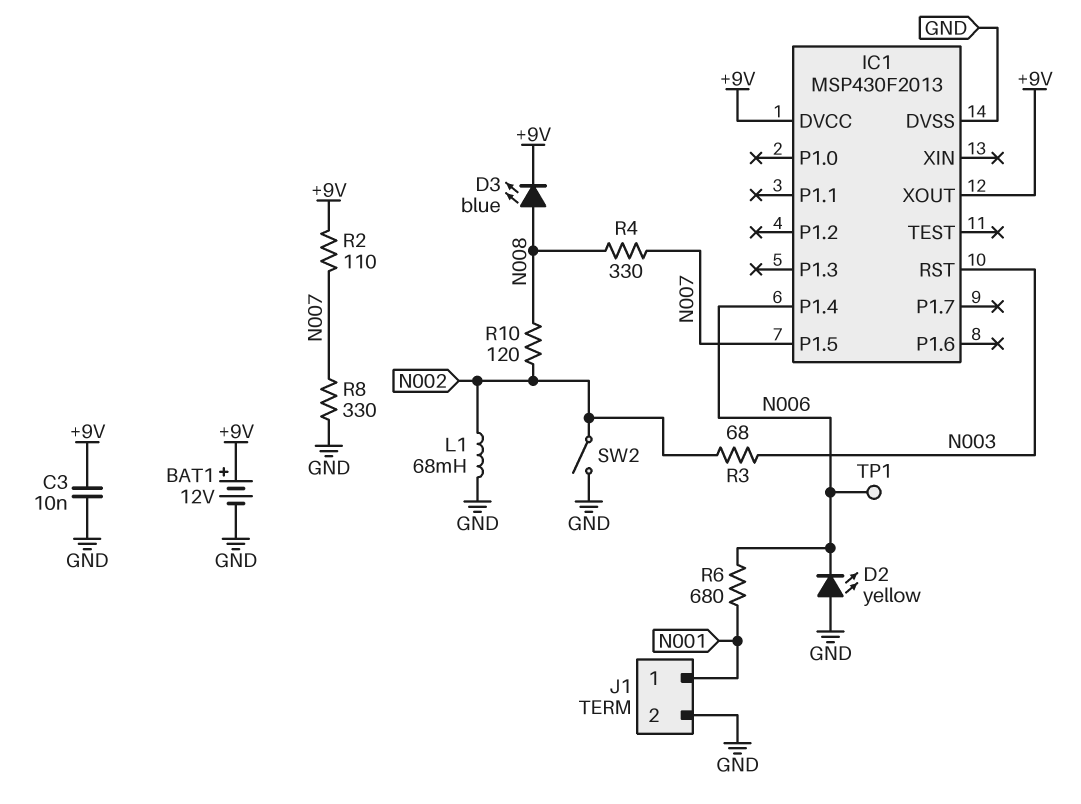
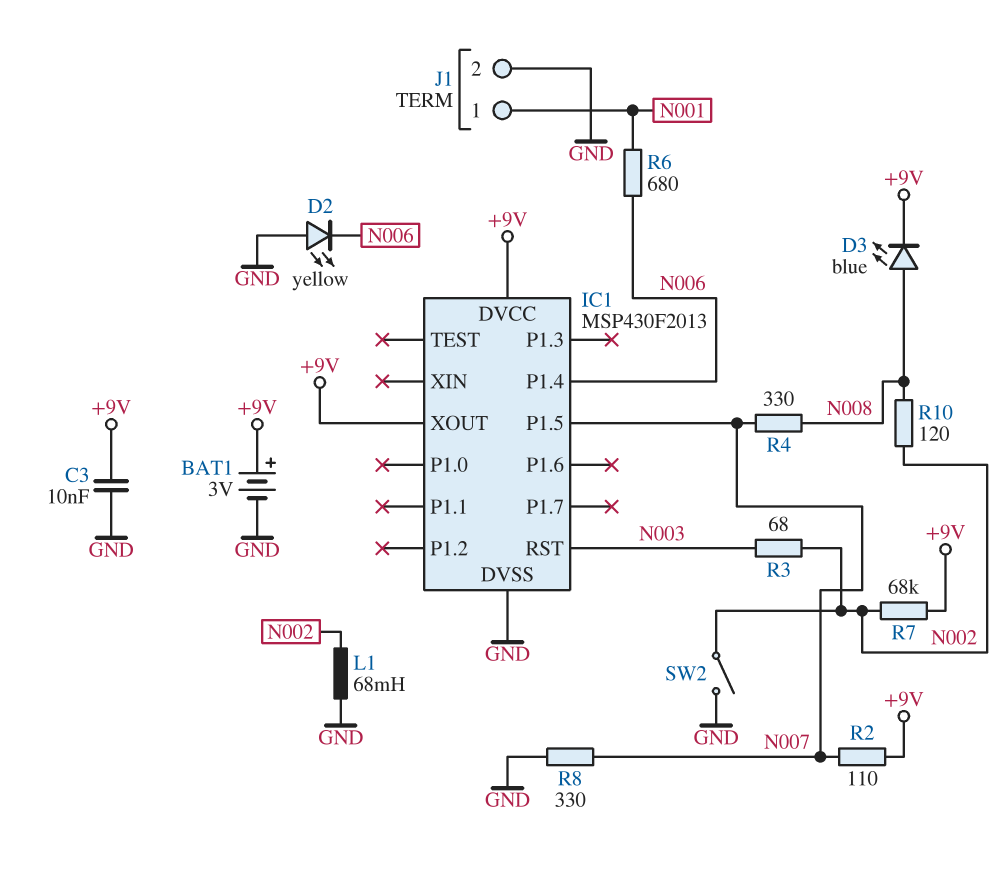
BAT1: 12V (plus +9V, minus GND) -> 3V (plus +9V, minus GND)
R7: none -> 68k (+9V, N002)
TP1: test point (N006) -> none

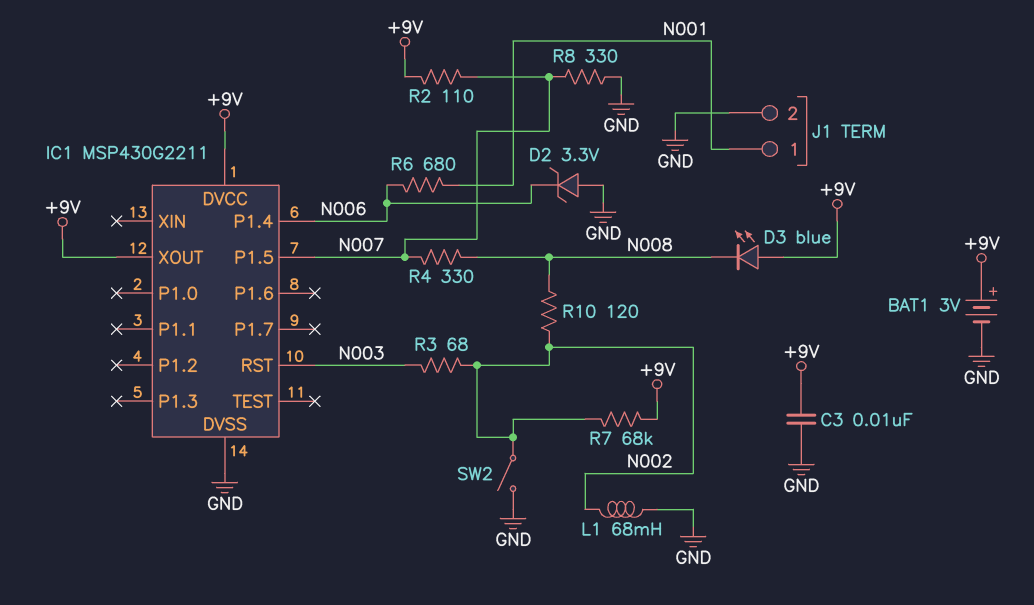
D2: LED yellow (A GND, K N006) -> zener 3.3V (A GND, K N006)
D3: LED blue (A N008, K +9V) -> LED blue (A +9V, K N008)
IC1: MSP430F2013 -> MSP430G2211

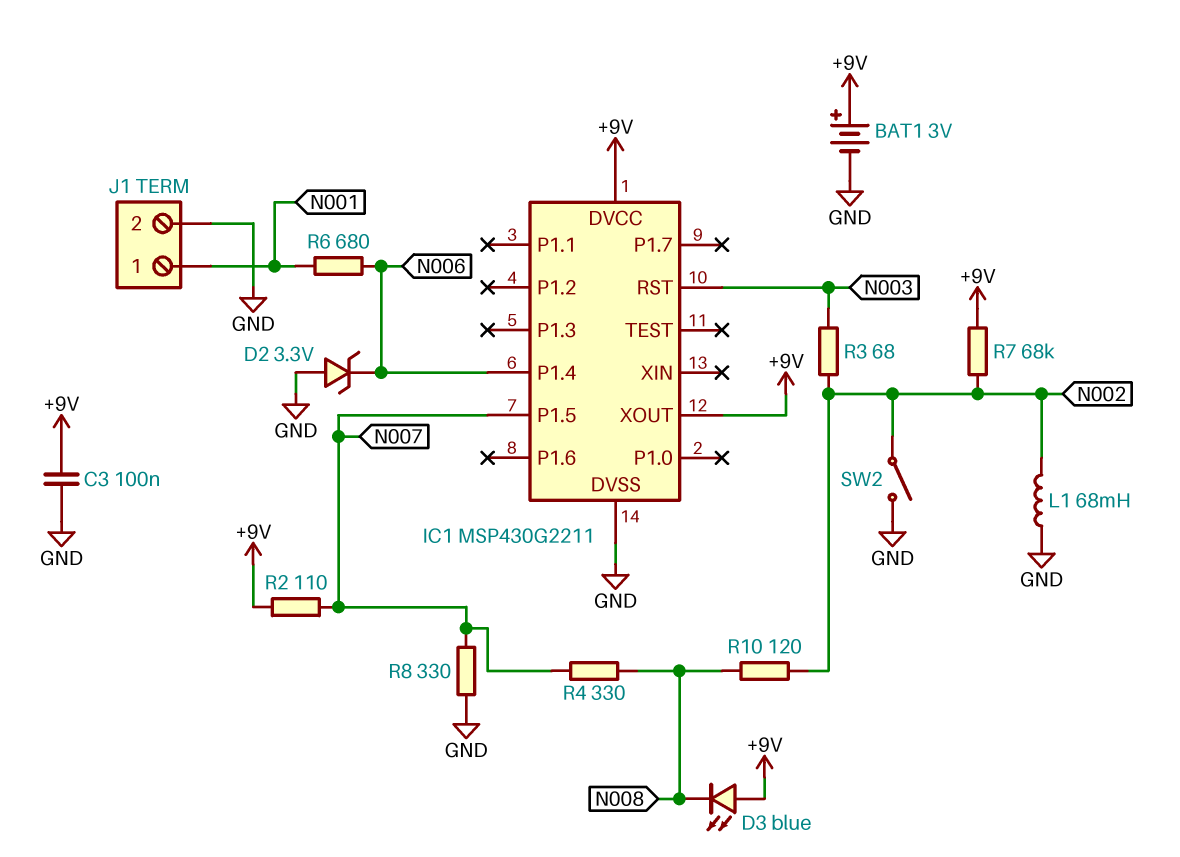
C3: 10nF (+9V, GND) -> 100nF (+9V, GND)

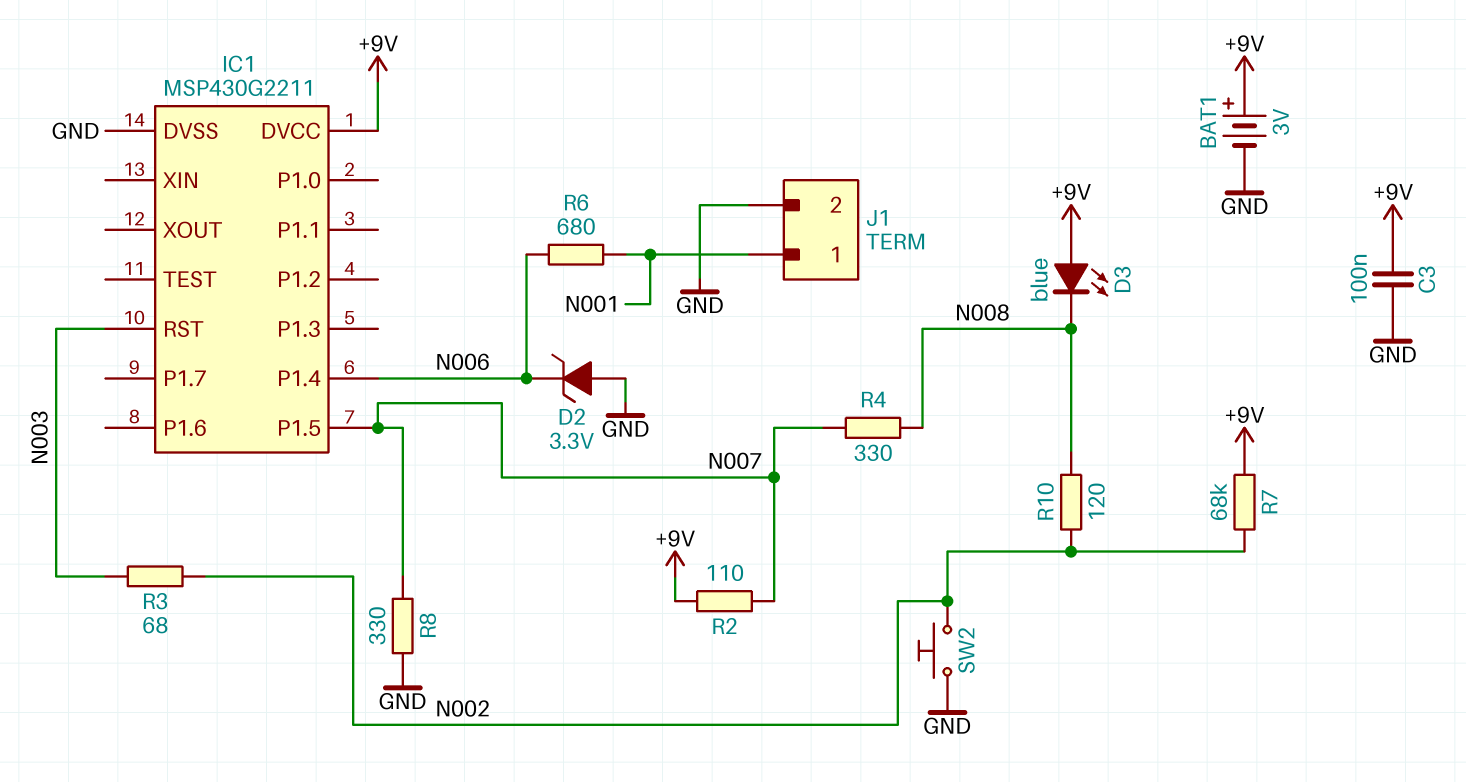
IC1 pin XOUT: +9V -> none
L1: 68mH (GND, N002) -> none
SW2: switch (GND, N002) -> button (GND, N002)

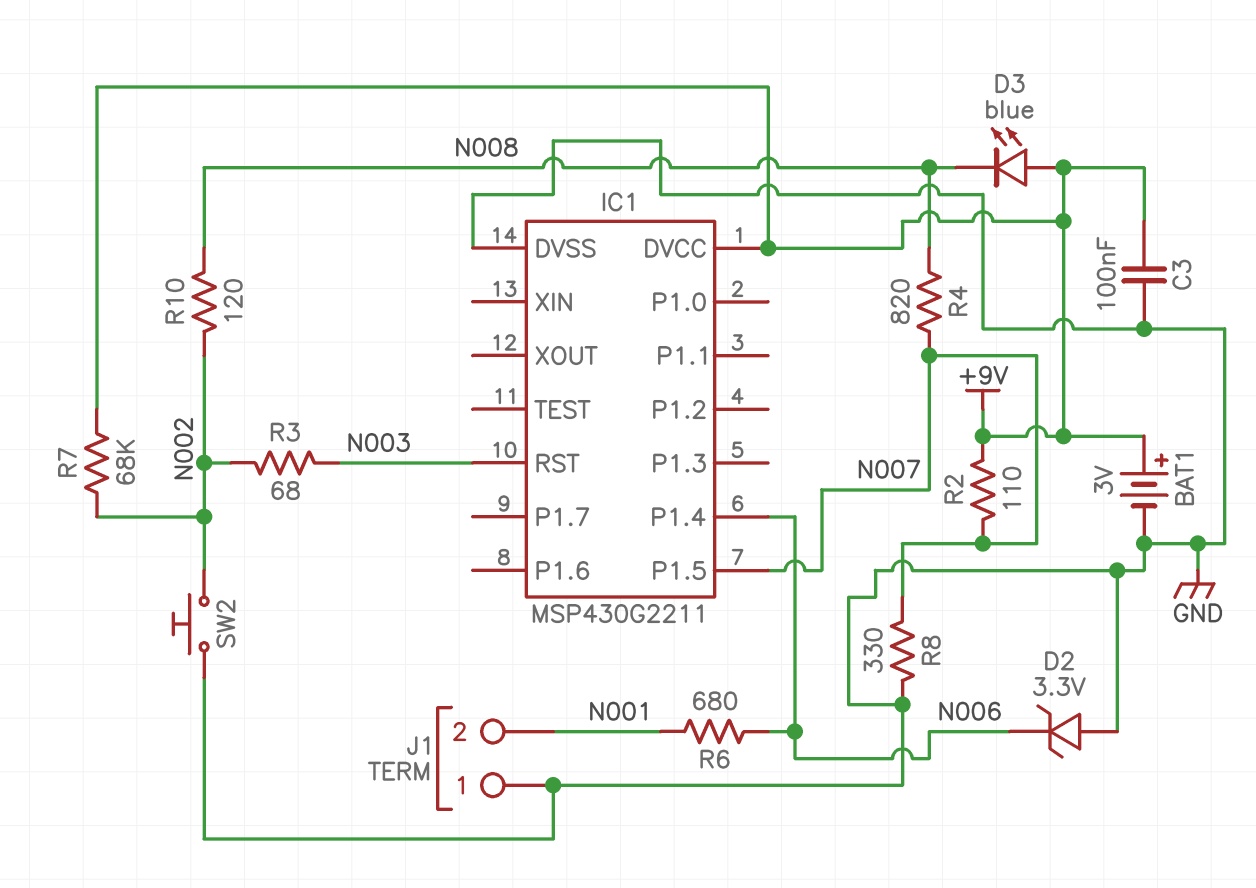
J1 pin 1: N001 -> GND
J1 pin 2: GND -> N001
R4: 330 (N007, N008) -> 820 (N007, N008)

